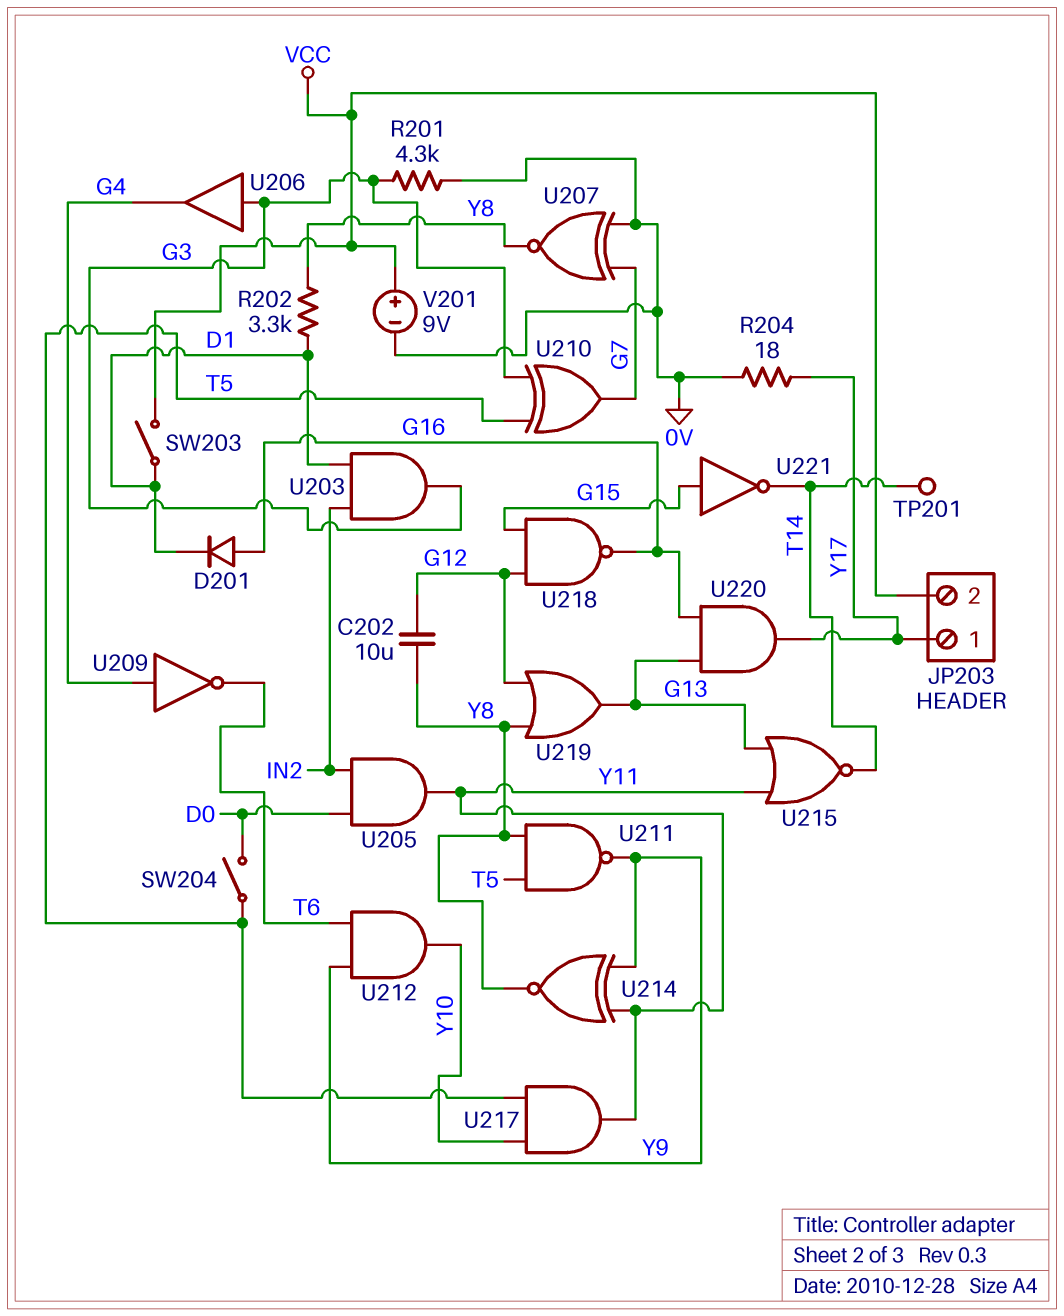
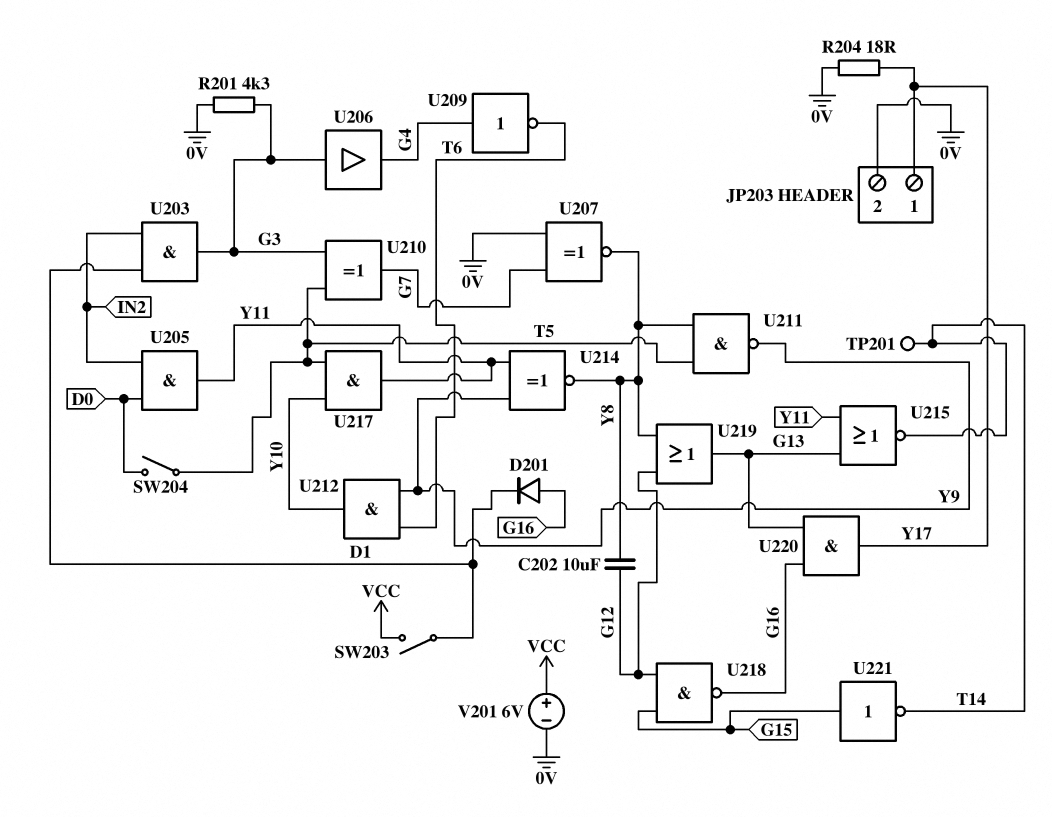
JP203 pin 2: VCC -> 0V
R202: 3.3k (D1, Y8) -> none
V201: 9V (plus VCC, minus 0V) -> 6V (plus VCC, minus 0V)

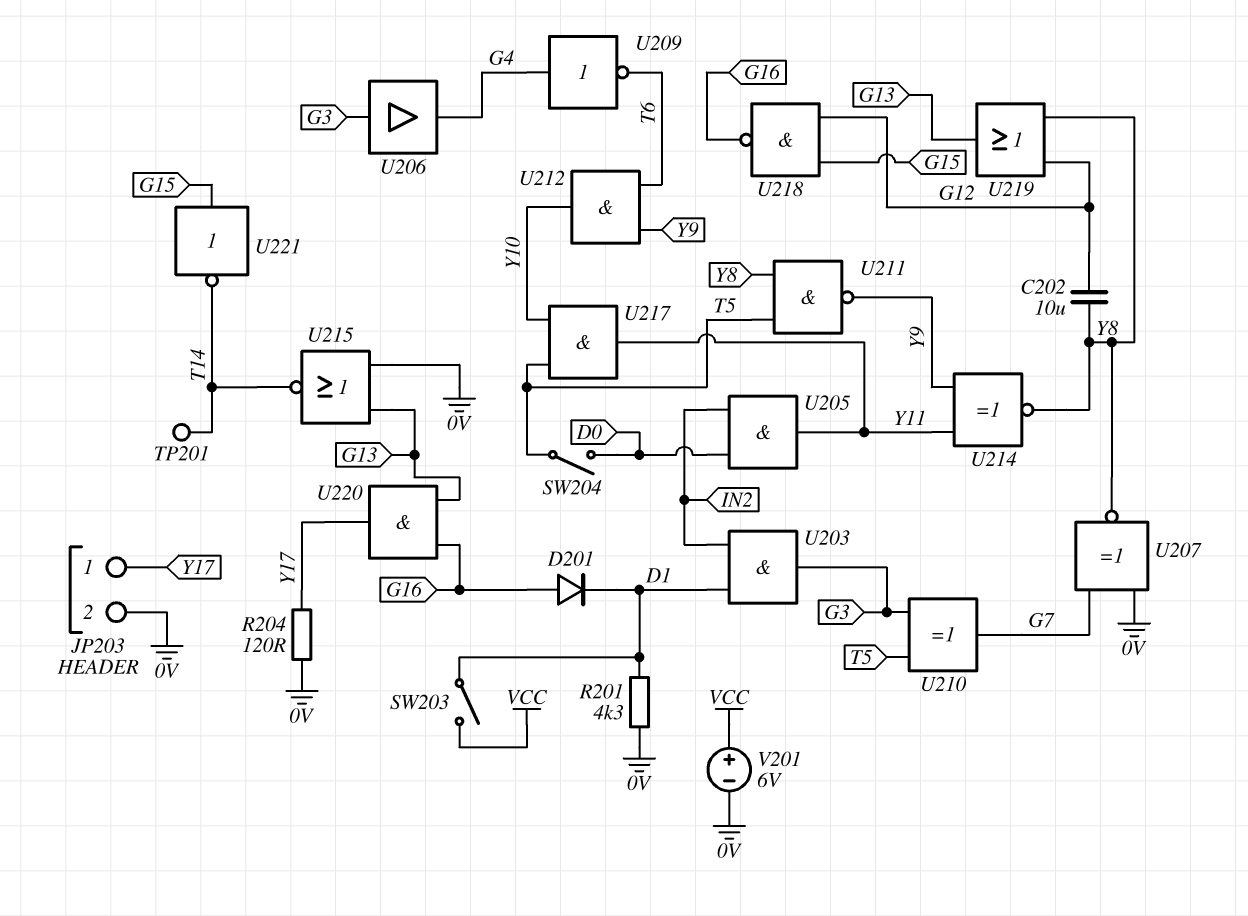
R201: 4.3k (0V, G3) -> 4.3k (0V, D1)
R204: 18 (0V, Y17) -> 120 (0V, Y17)
U215: NOR (in G13, in Y11, out T14) -> NOR (in 0V, in G13, out T14)

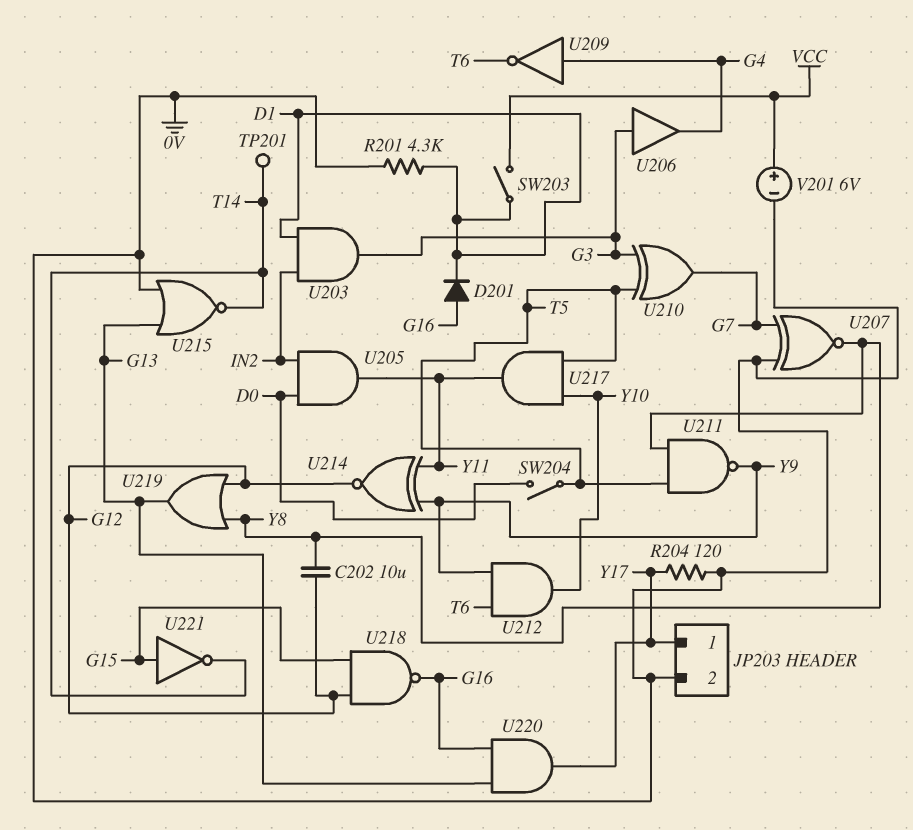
U214: XNOR (in Y9, in Y11, out Y8) -> XNOR (in Y9, in Y11, out G12)

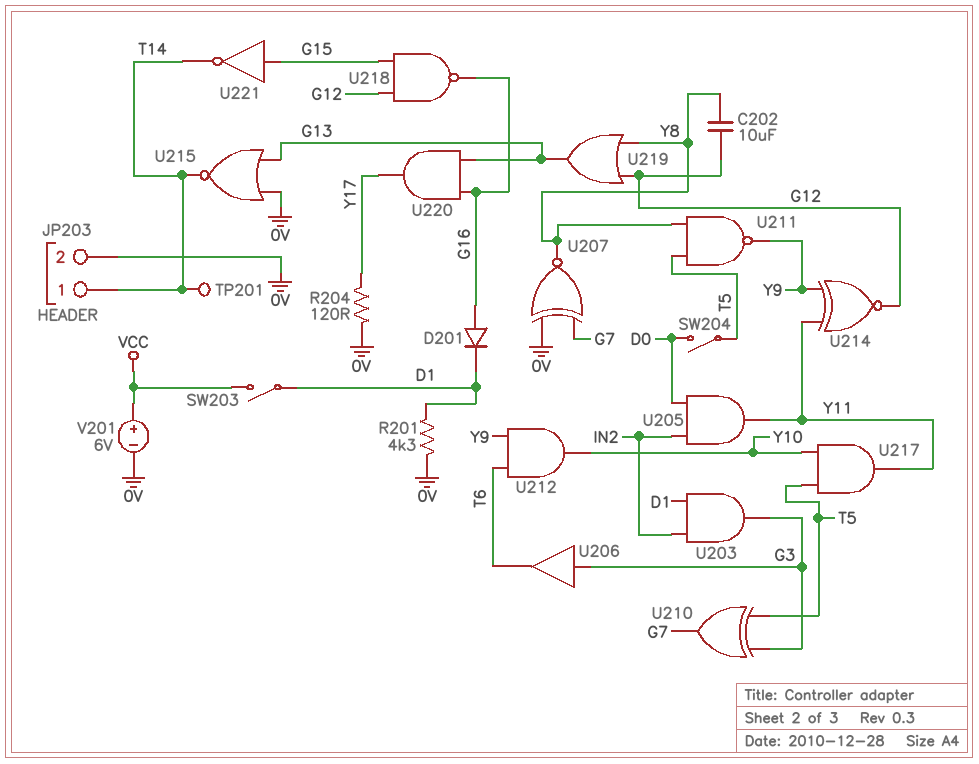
JP203 pin 1: Y17 -> T14
U206: buffer (in G3, out G4) -> buffer (in G3, out T6)
U209: NOT (in G4, out T6) -> none

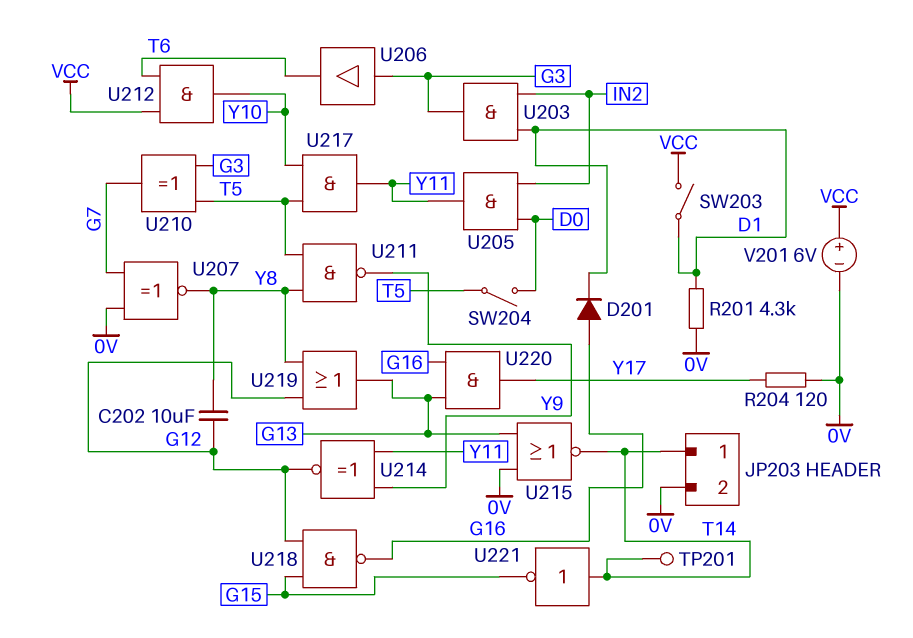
U212: AND (in T6, in Y9, out Y10) -> AND (in T6, in VCC, out Y10)
U221: NOT (in G15, out T14) -> NOT (in T14, out G15)

